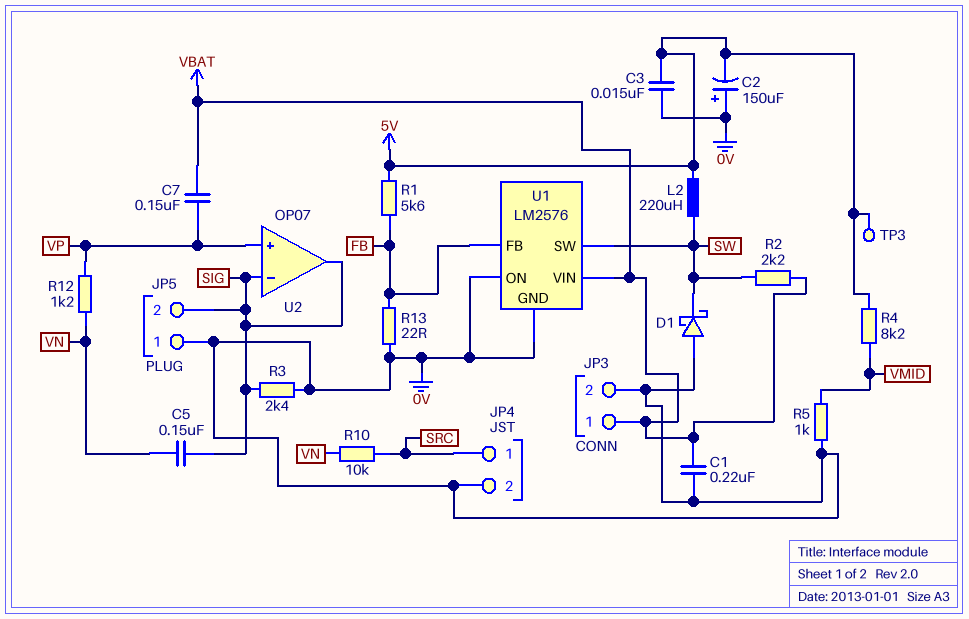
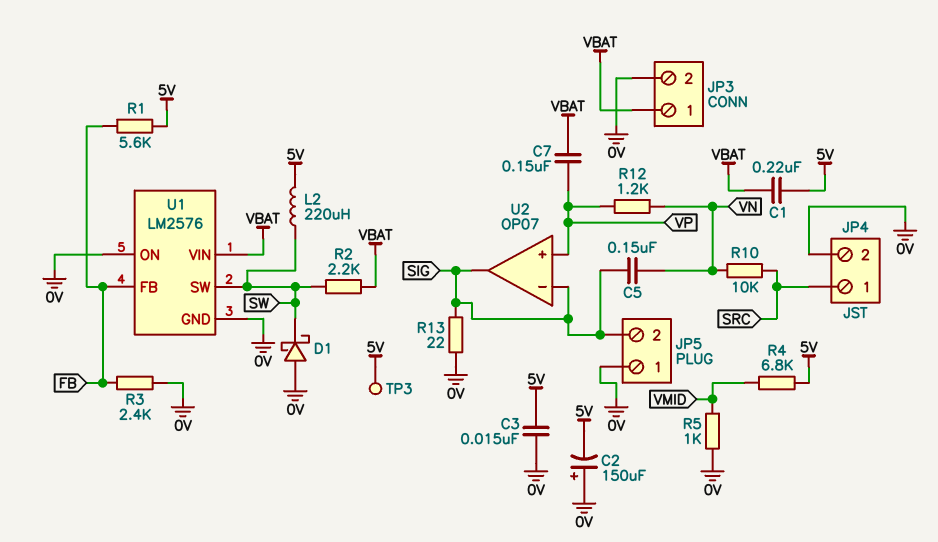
C1: 220nF (0V, VBAT) -> 220nF (5V, VBAT)
R3: 2.4k (0V, SIG) -> 2.4k (0V, FB)
R4: 8.2k (5V, VMID) -> 6.8k (5V, VMID)
R13: 22 (0V, FB) -> 22 (0V, SIG)

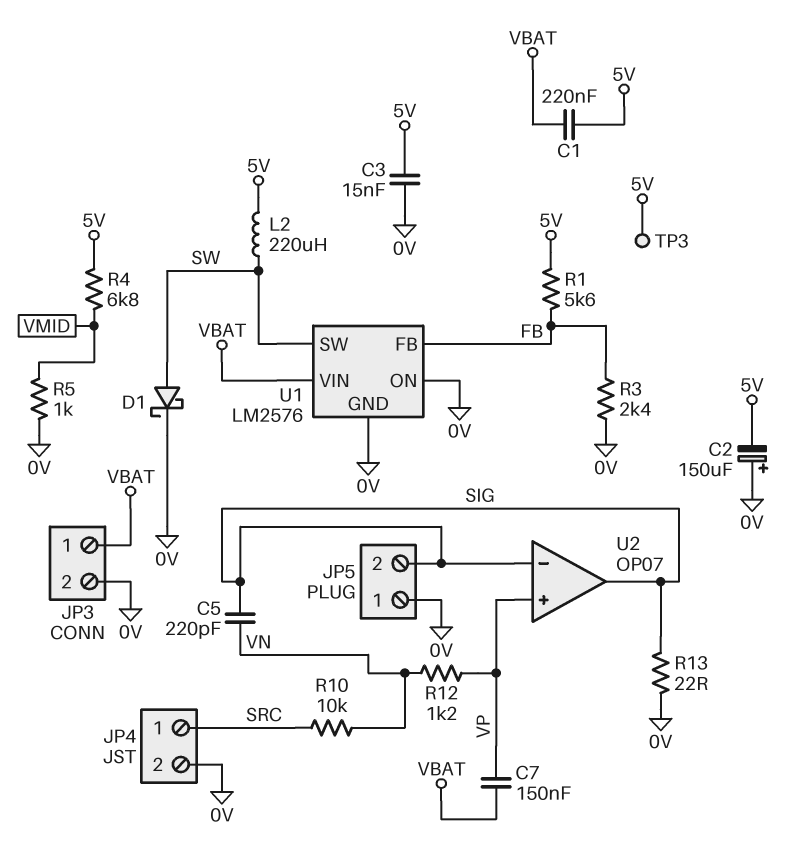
C5: 150nF (SIG, VN) -> 220pF (SIG, VN)
D1: schottky (A 0V, K SW) -> schottky (A SW, K 0V)
R2: 2.2k (SW, VBAT) -> none

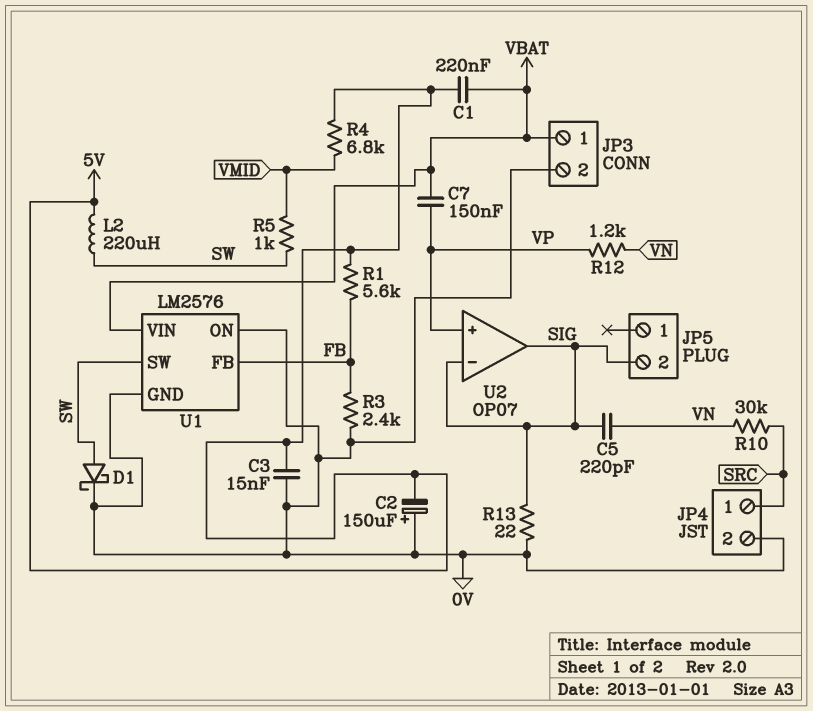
JP5 pin 1: 0V -> none
R5: 1k (0V, VMID) -> 1k (SW, VMID)
R10: 10k (SRC, VN) -> 30k (SRC, VN)
TP3: test point (5V) -> none

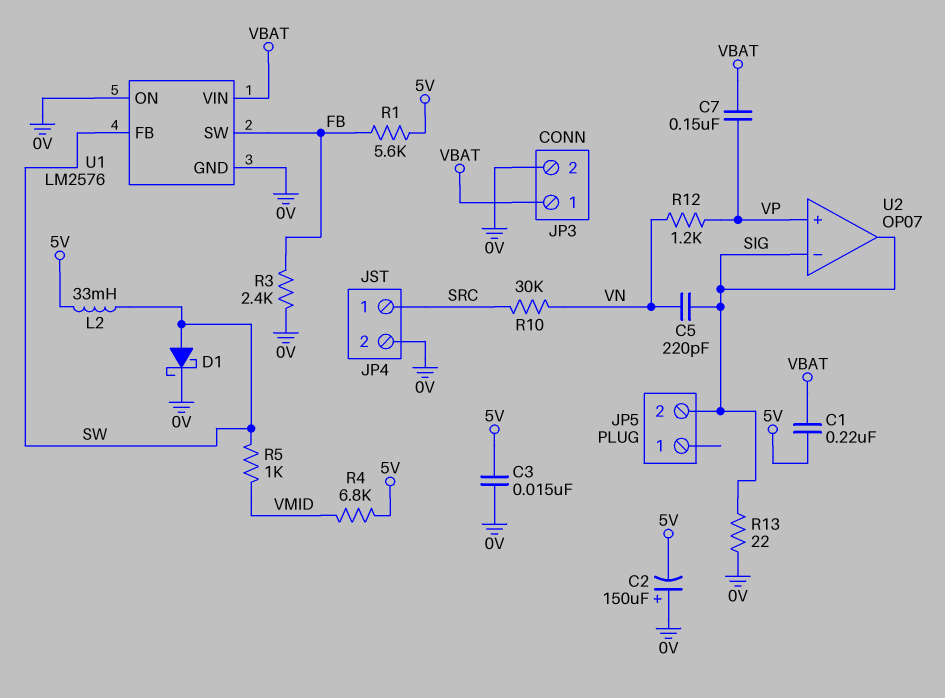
L2: 220uH (5V, SW) -> 33mH (5V, SW)
U1 pin FB: FB -> SW
U1 pin SW: SW -> FB

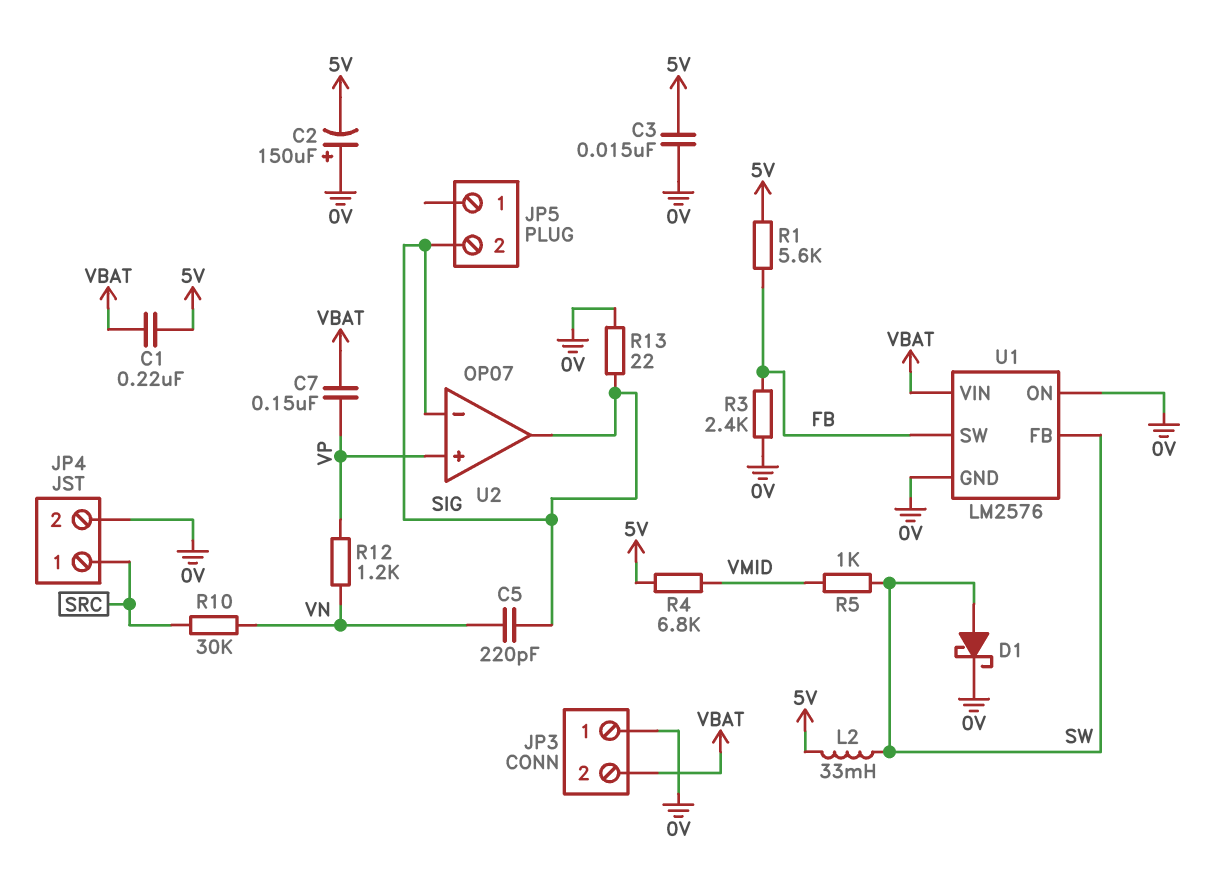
JP3 pin 1: VBAT -> 0V
JP3 pin 2: 0V -> VBAT

